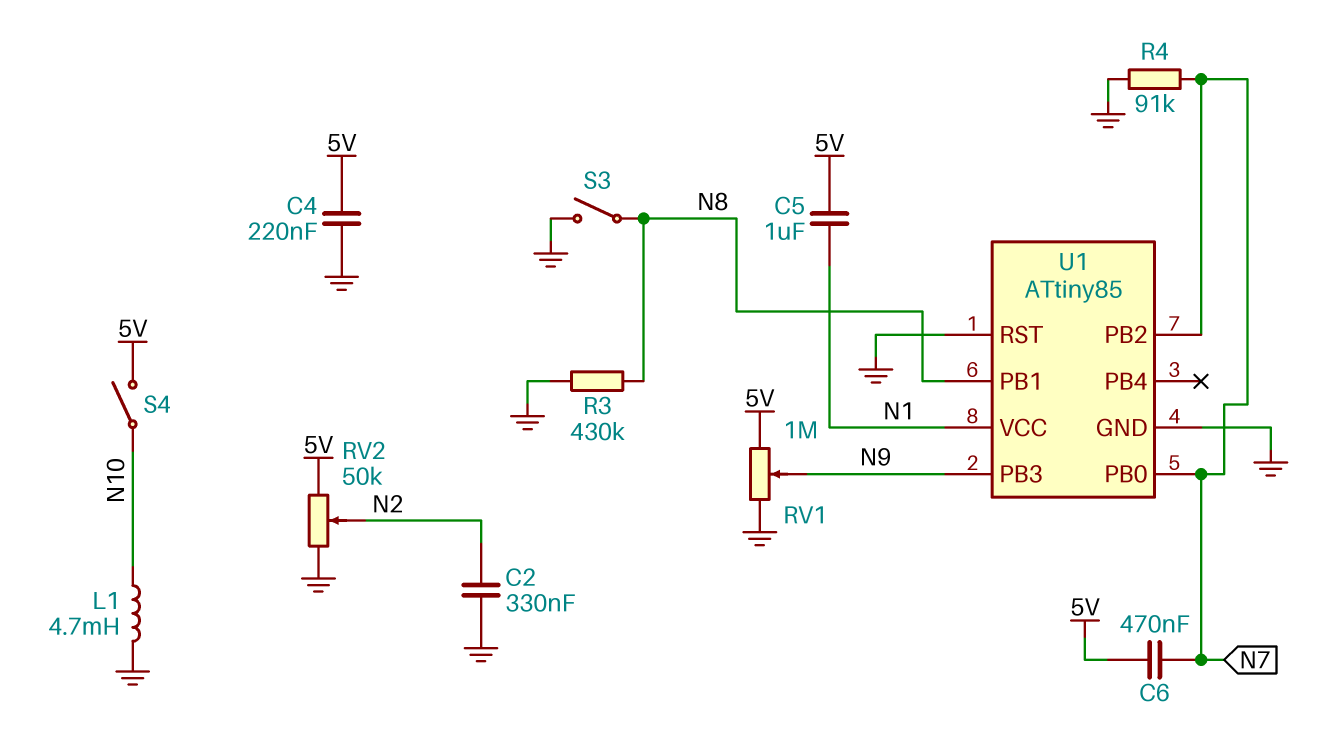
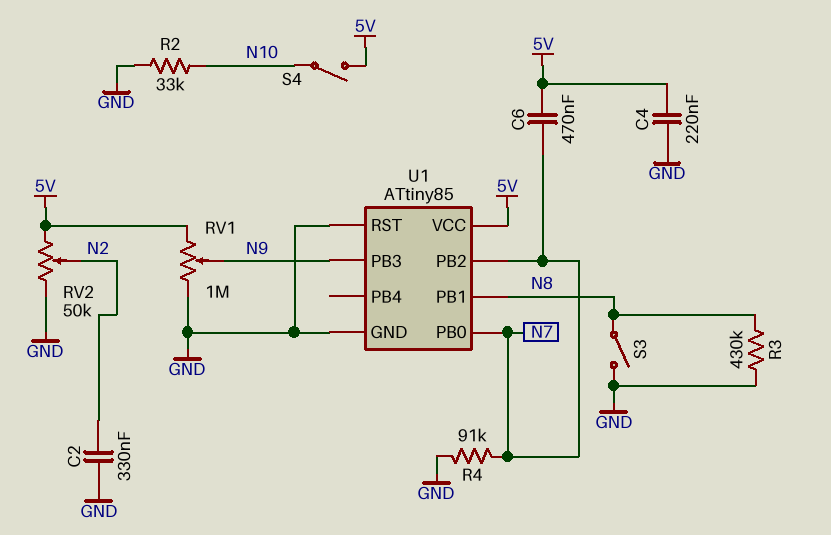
C5: 1uF (5V, N1) -> none
L1: 4.7mH (GND, N10) -> none
R2: none -> 33k (GND, N10)
U1 pin VCC: N1 -> 5V

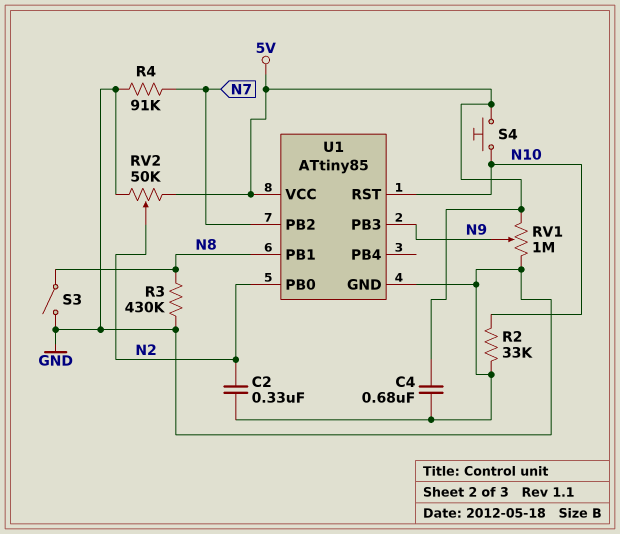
C4: 220nF (5V, GND) -> 680nF (5V, GND)
C6: 470nF (5V, N7) -> none
S4: switch (5V, N10) -> button (5V, N10)
U1 pin PB0: N7 -> N2
U1 pin RST: GND -> N10

